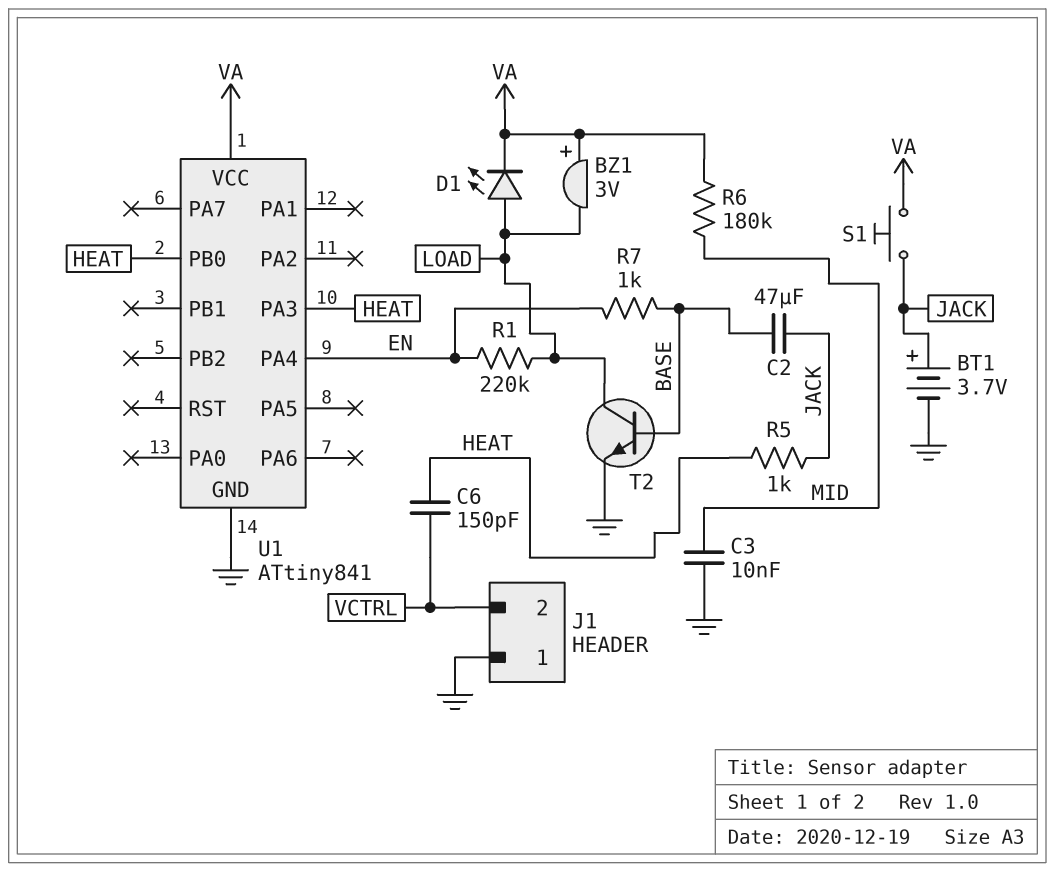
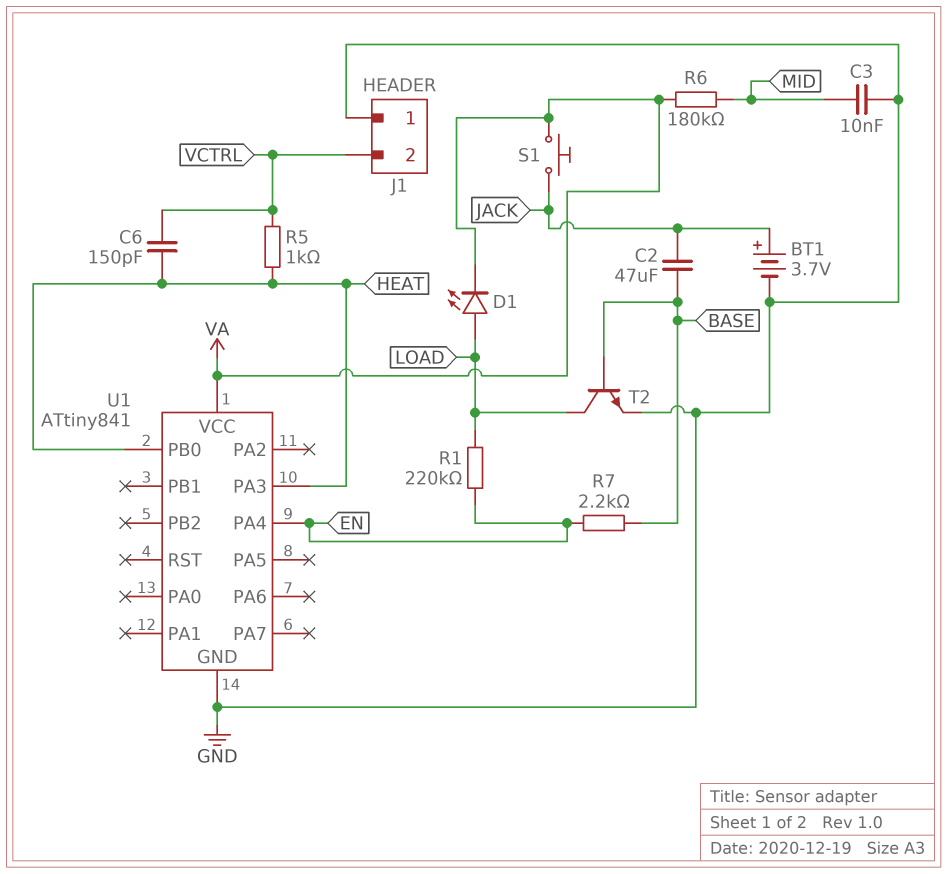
BZ1: buzzer 3V (plus VA, minus LOAD) -> none
R5: 1k (HEAT, JACK) -> 1k (HEAT, VCTRL)
R7: 1k (BASE, EN) -> 2.2k (BASE, EN)

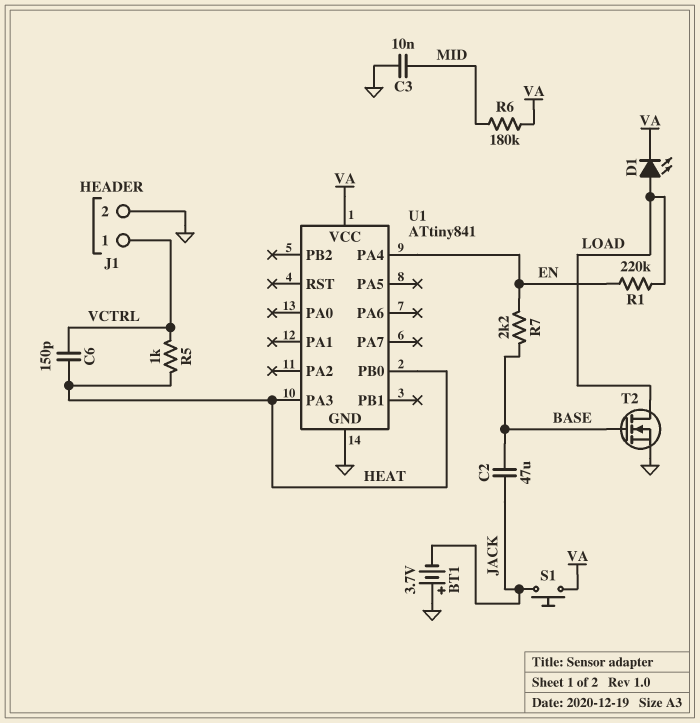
BT1: 3.7V (plus JACK, minus GND) -> 3.7V (plus GND, minus JACK)
J1 pin 1: GND -> VCTRL
J1 pin 2: VCTRL -> GND
T2: NPN (B BASE, C LOAD, E GND) -> NMOS (G BASE, D LOAD, S GND)

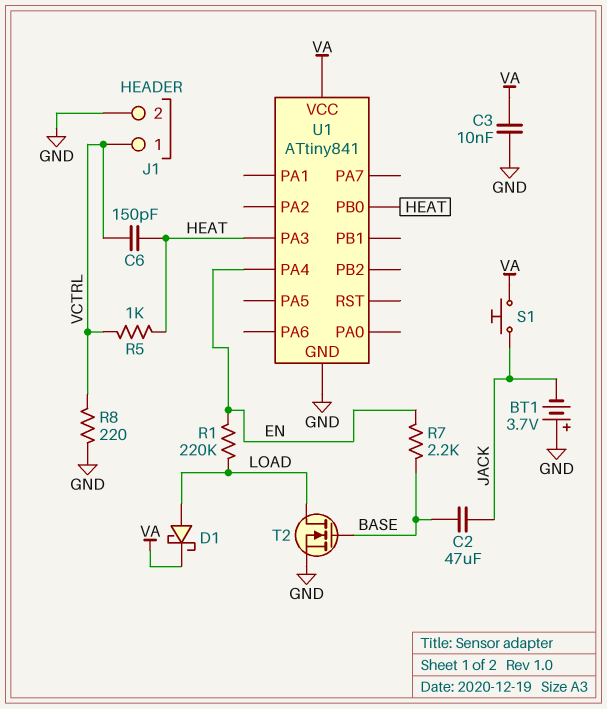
C3: 10nF (GND, MID) -> 10nF (GND, VA)
D1: LED (A LOAD, K VA) -> schottky (A LOAD, K VA)
R6: 180k (MID, VA) -> none
R8: none -> 220 (GND, VCTRL)

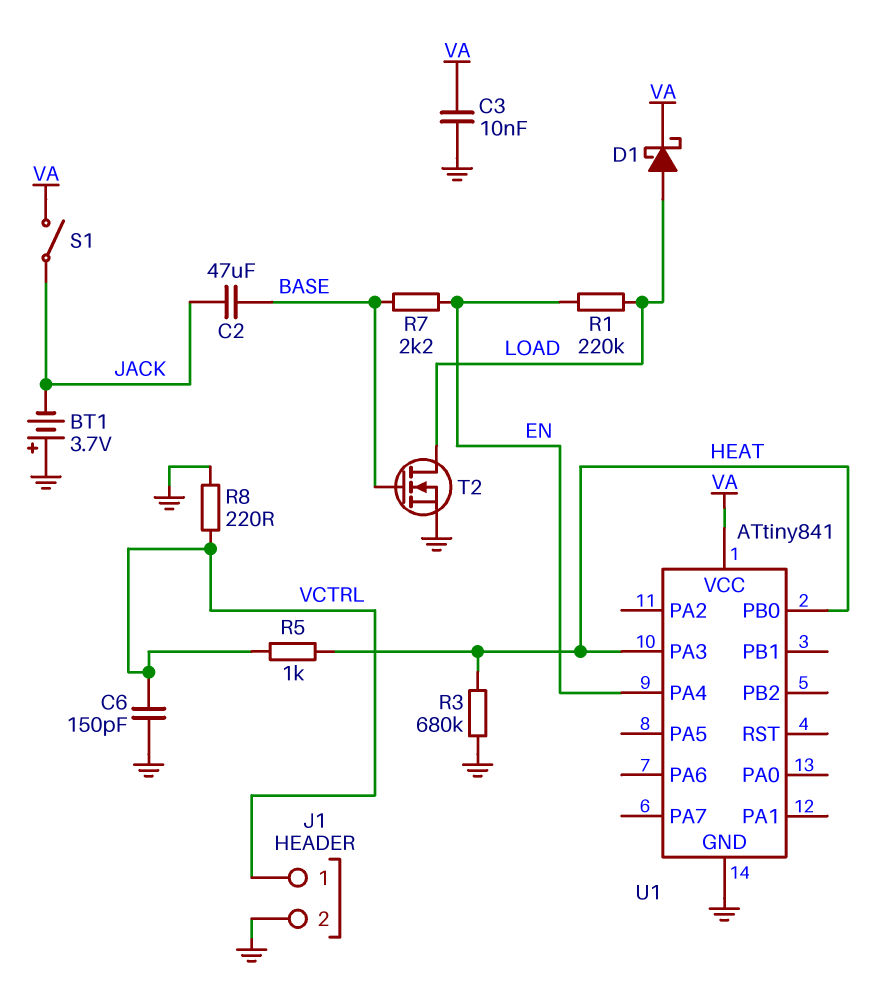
C6: 150pF (HEAT, VCTRL) -> 150pF (GND, VCTRL)
R3: none -> 680k (GND, HEAT)
S1: button (JACK, VA) -> switch (JACK, VA)

